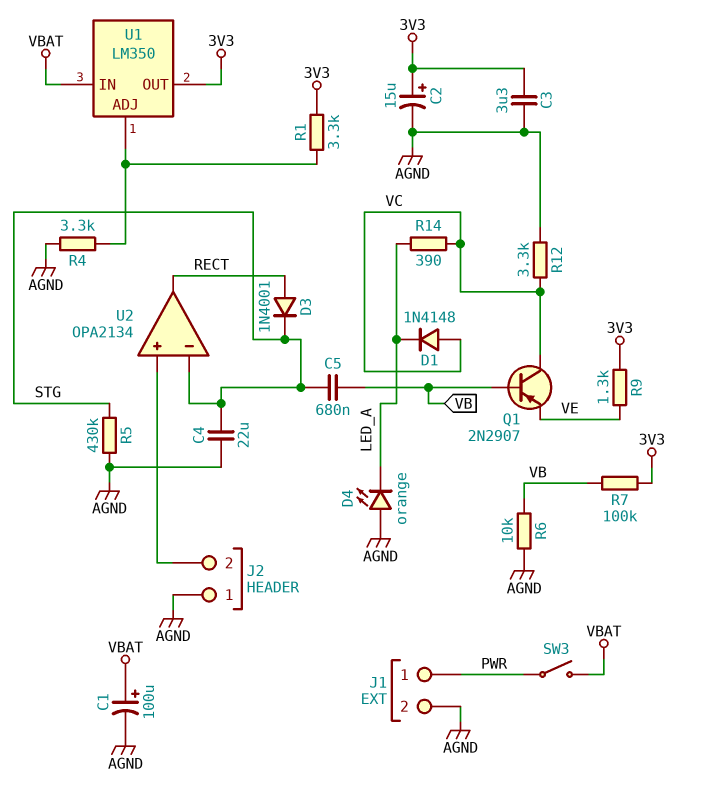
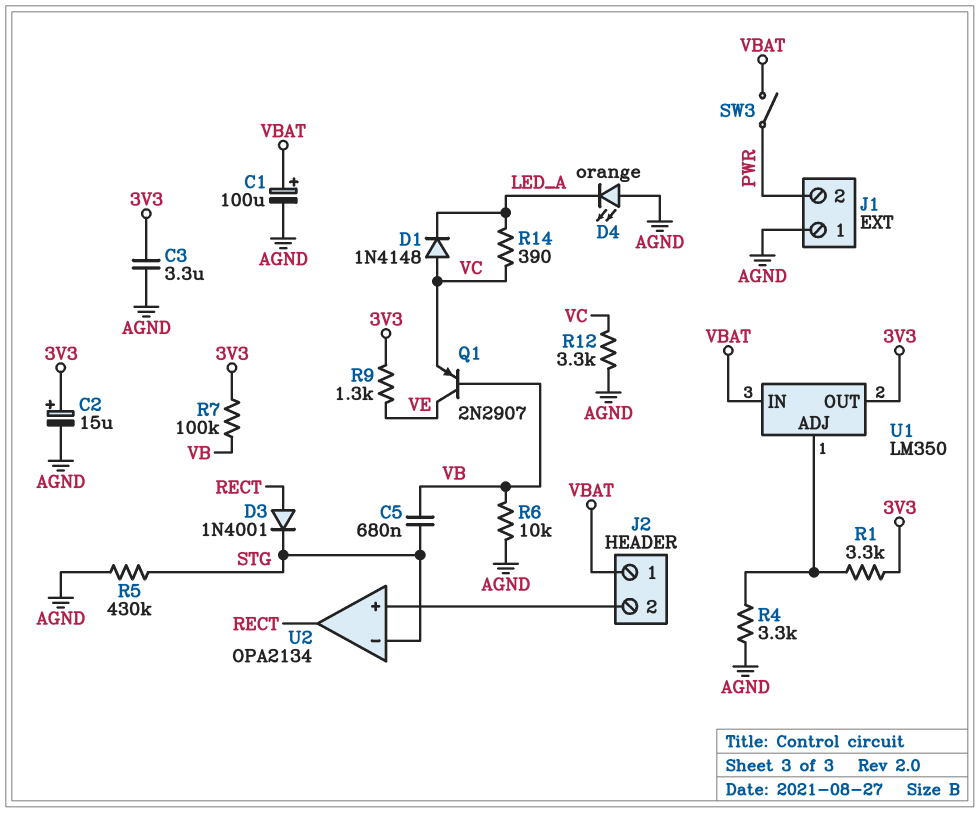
C4: 22uF (AGND, STG) -> none
J1 pin 1: PWR -> AGND
J1 pin 2: AGND -> PWR
J2 pin 1: AGND -> VBAT
Q1: PNP 2N2907 (B VB, C VC, E VE) -> PNP 2N2907 (B VB, C VE, E VC)

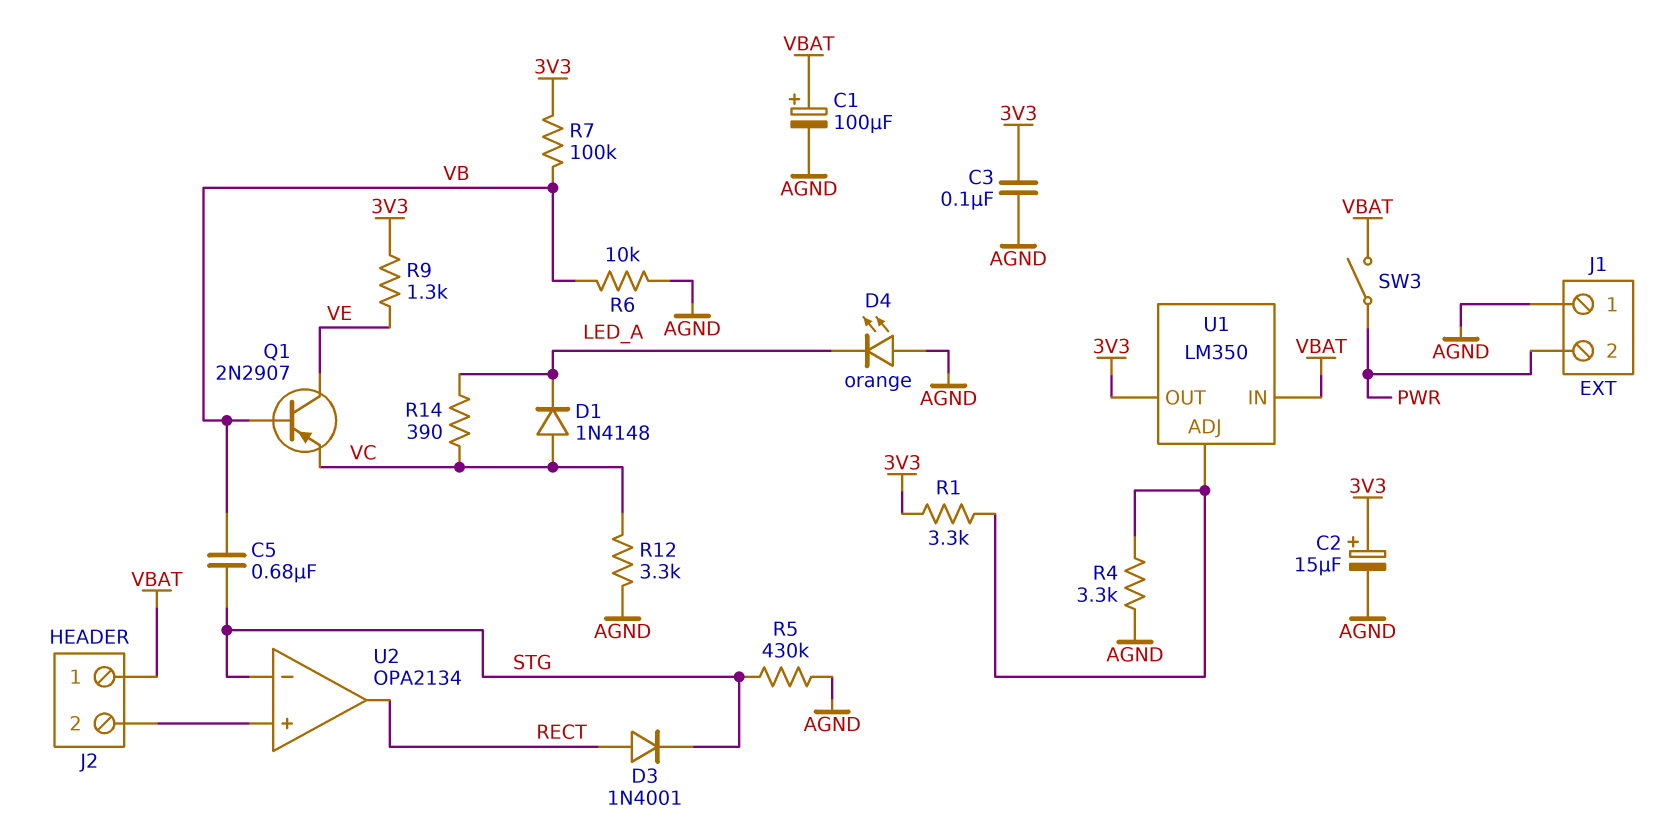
C3: 3.3uF (3V3, AGND) -> 100nF (3V3, AGND)

